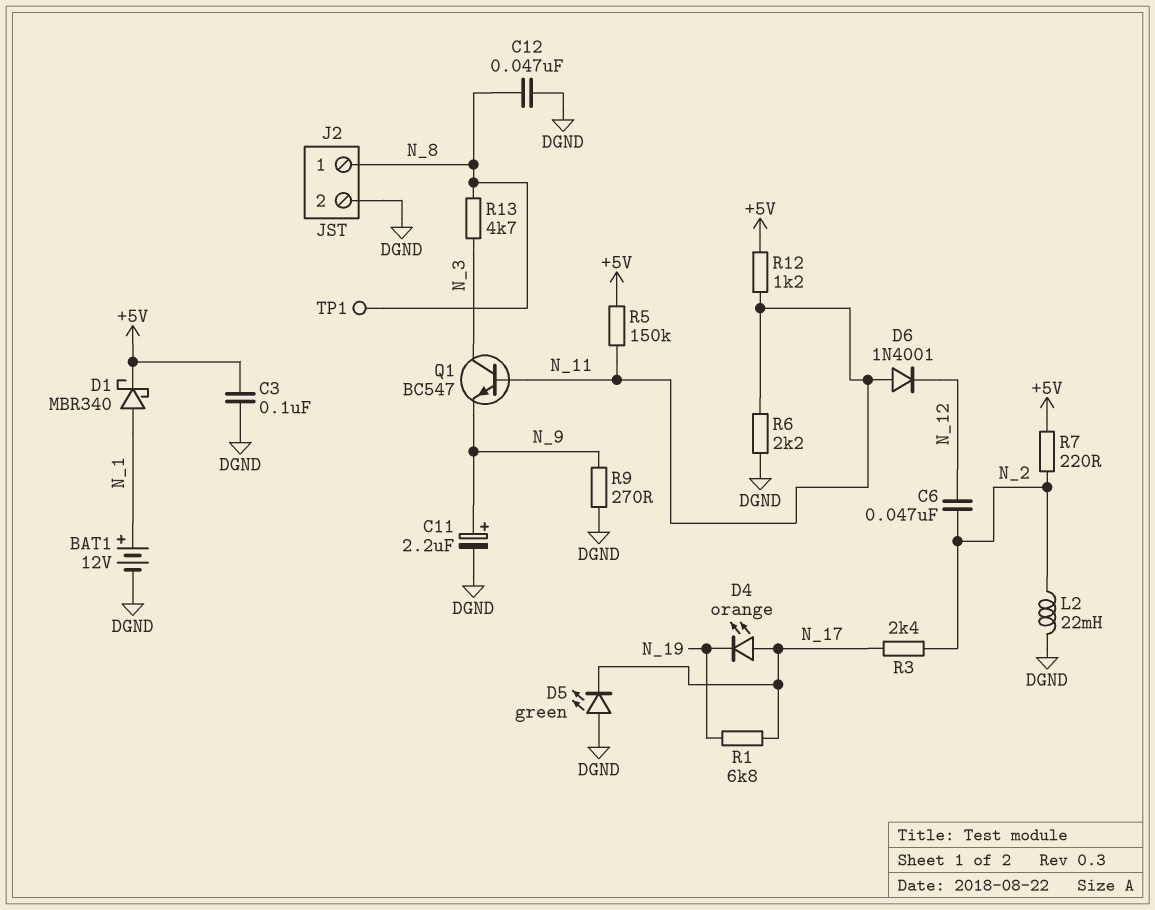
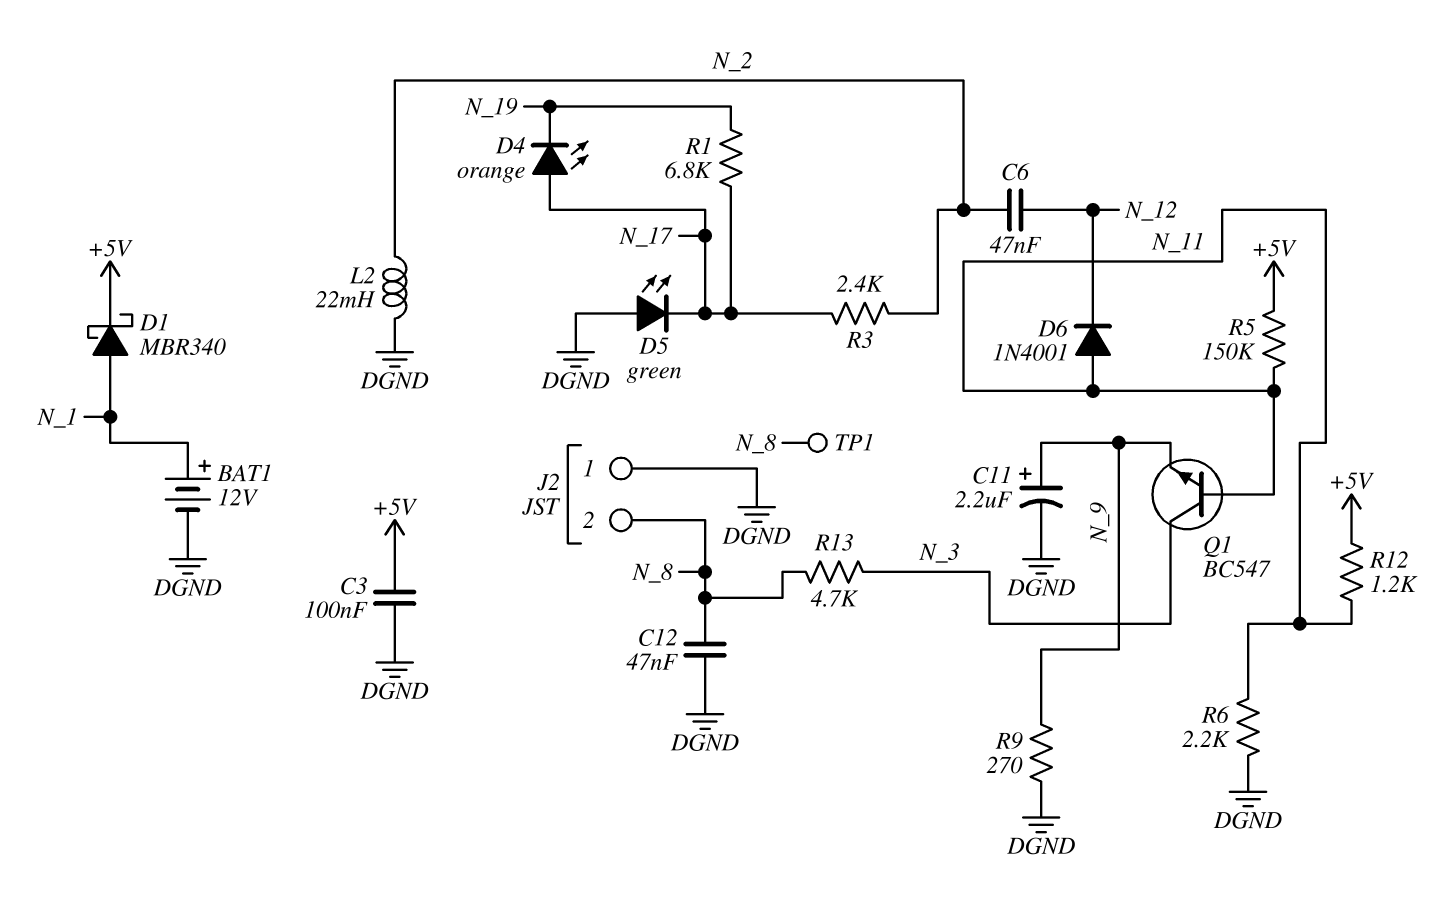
J2 pin 1: N_8 -> DGND
J2 pin 2: DGND -> N_8
R7: 220 (+5V, N_2) -> none

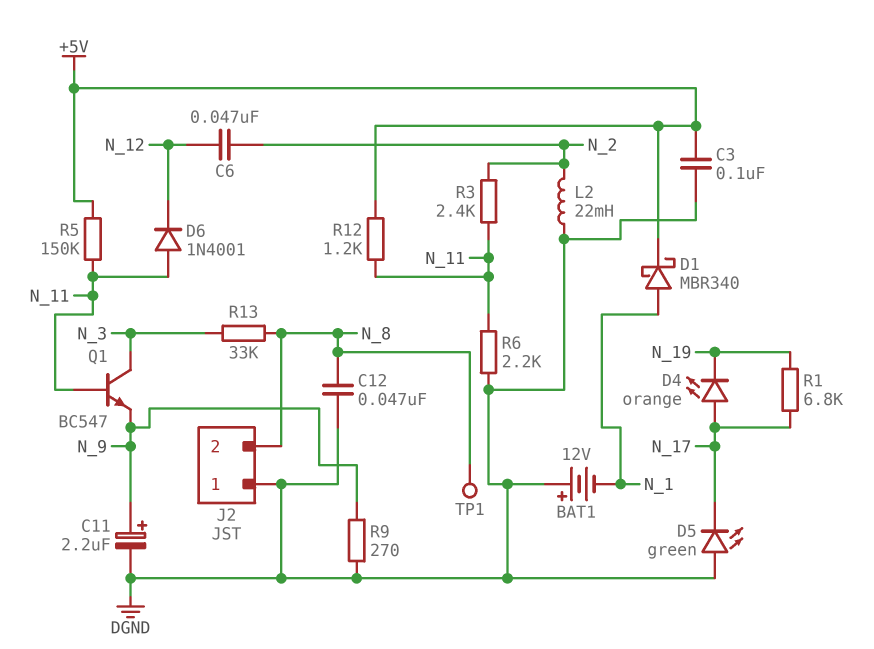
BAT1: 12V (plus N_1, minus DGND) -> 12V (plus DGND, minus N_1)
R3: 2.4k (N_2, N_17) -> 2.4k (N_2, N_11)
R13: 4.7k (N_3, N_8) -> 33k (N_3, N_8)

